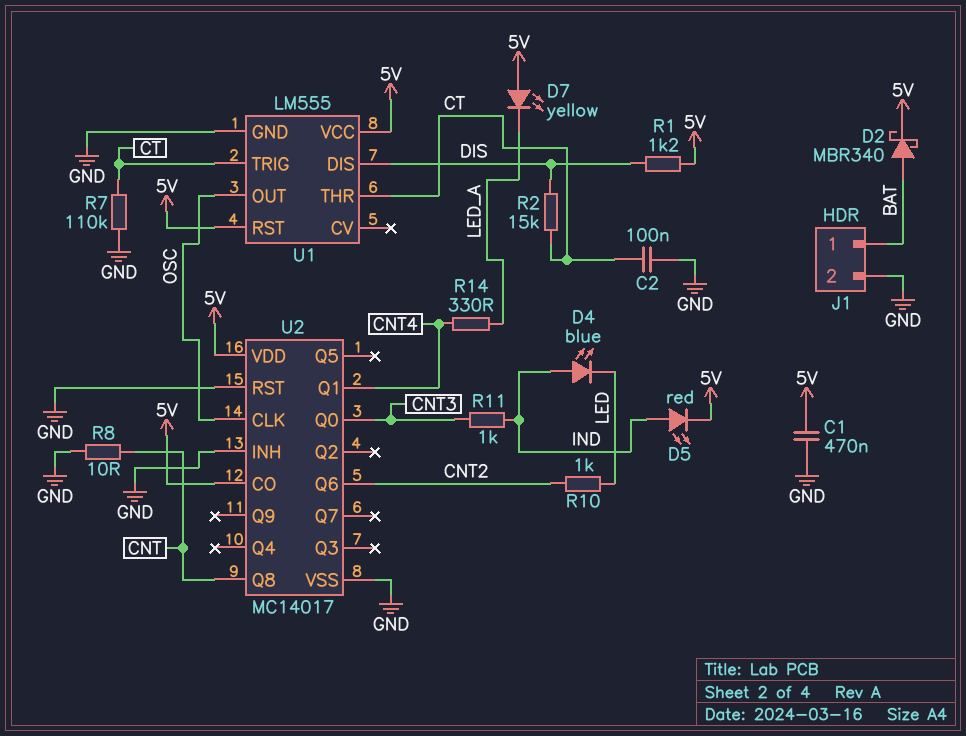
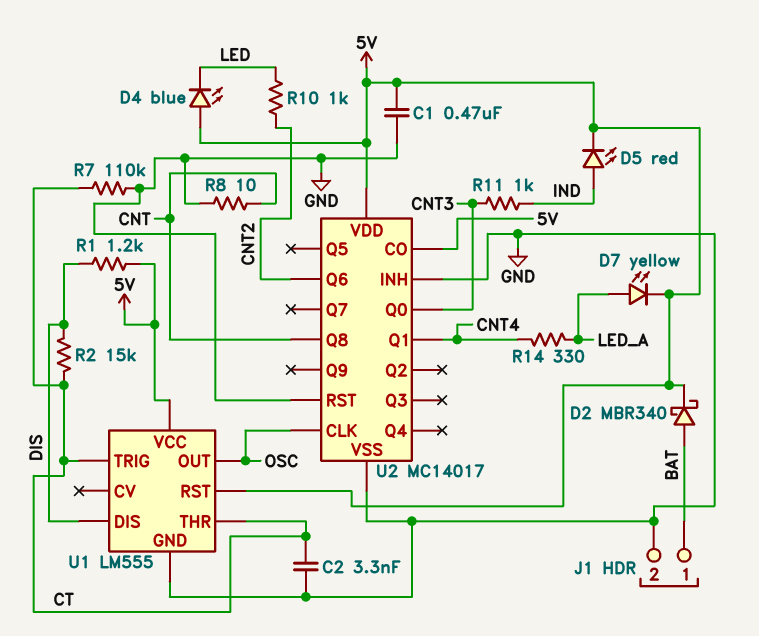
C2: 100nF (CT, GND) -> 3.3nF (CT, GND)
D4: LED blue (A IND, K LED) -> LED blue (A 5V, K LED)
D7: LED yellow (A 5V, K LED_A) -> LED yellow (A LED_A, K 5V)

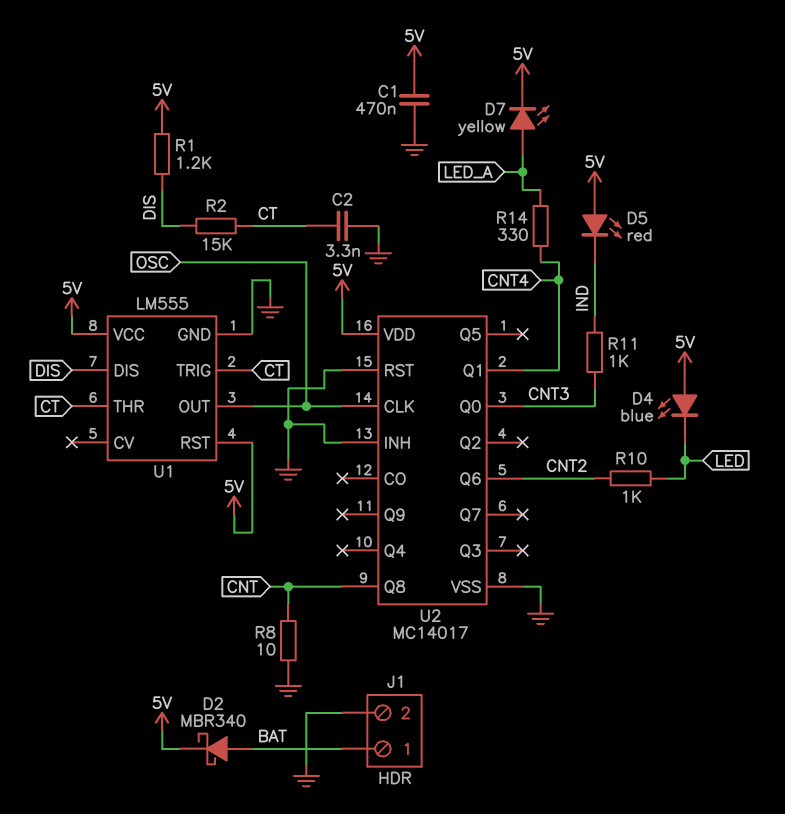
D5: LED red (A IND, K 5V) -> LED red (A 5V, K IND)
R7: 110k (CT, GND) -> none
U2 pin CO: 5V -> none

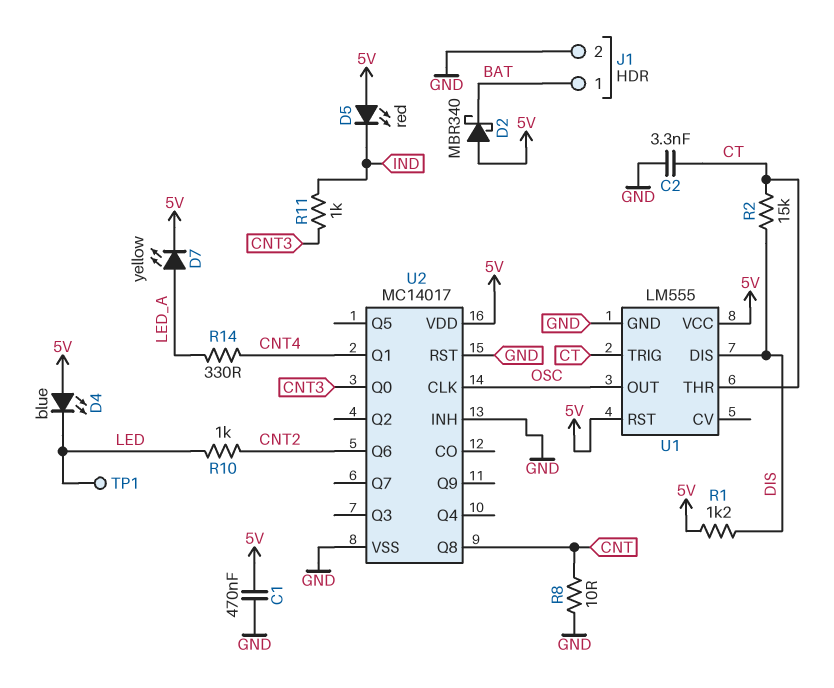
D2: schottky MBR340 (A BAT, K 5V) -> schottky MBR340 (A 5V, K BAT)
TP1: none -> test point (LED)

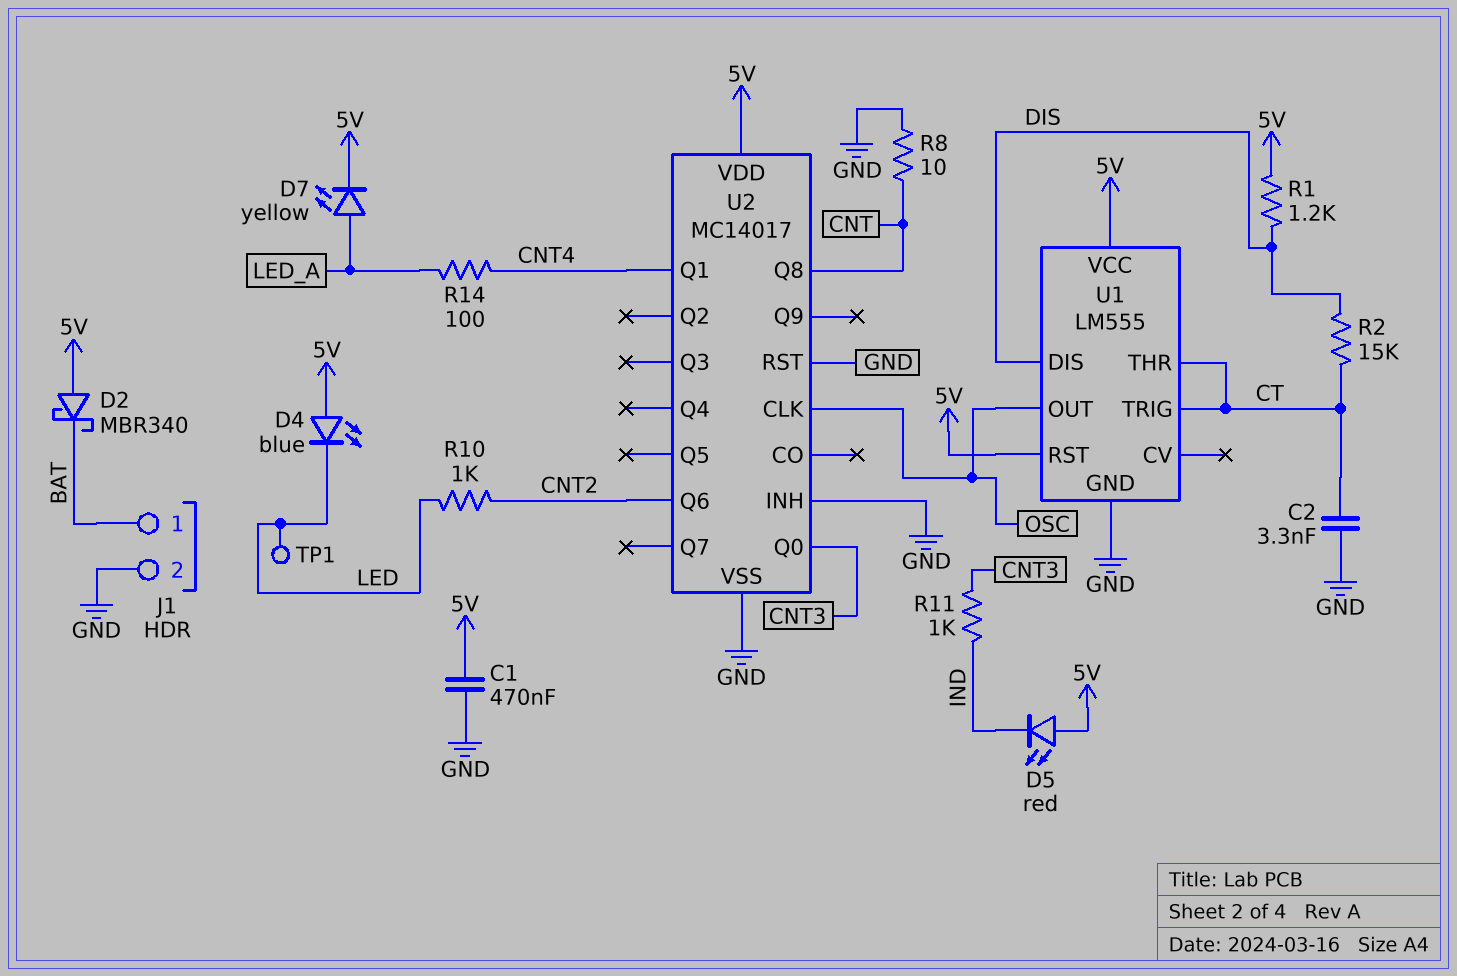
R14: 330 (CNT4, LED_A) -> 100 (CNT4, LED_A)

